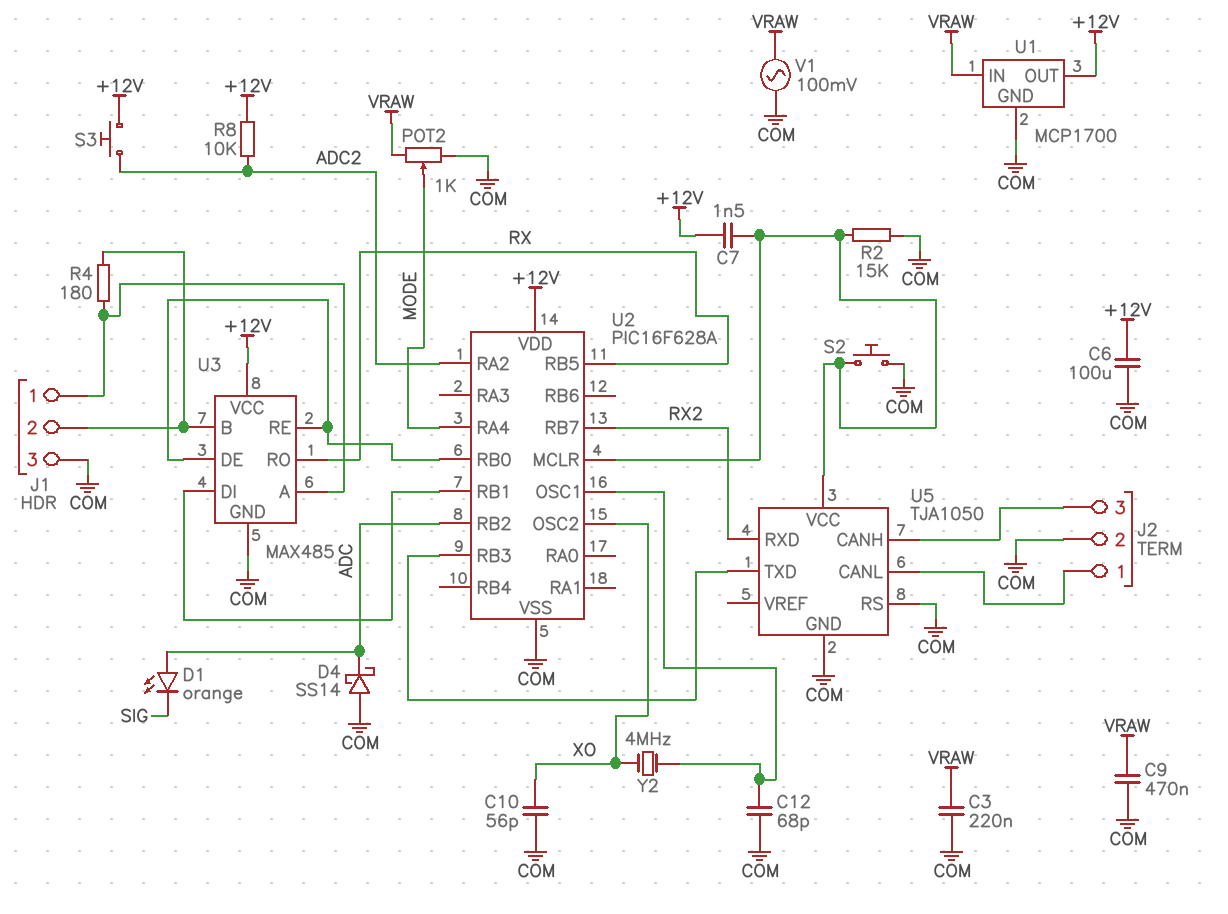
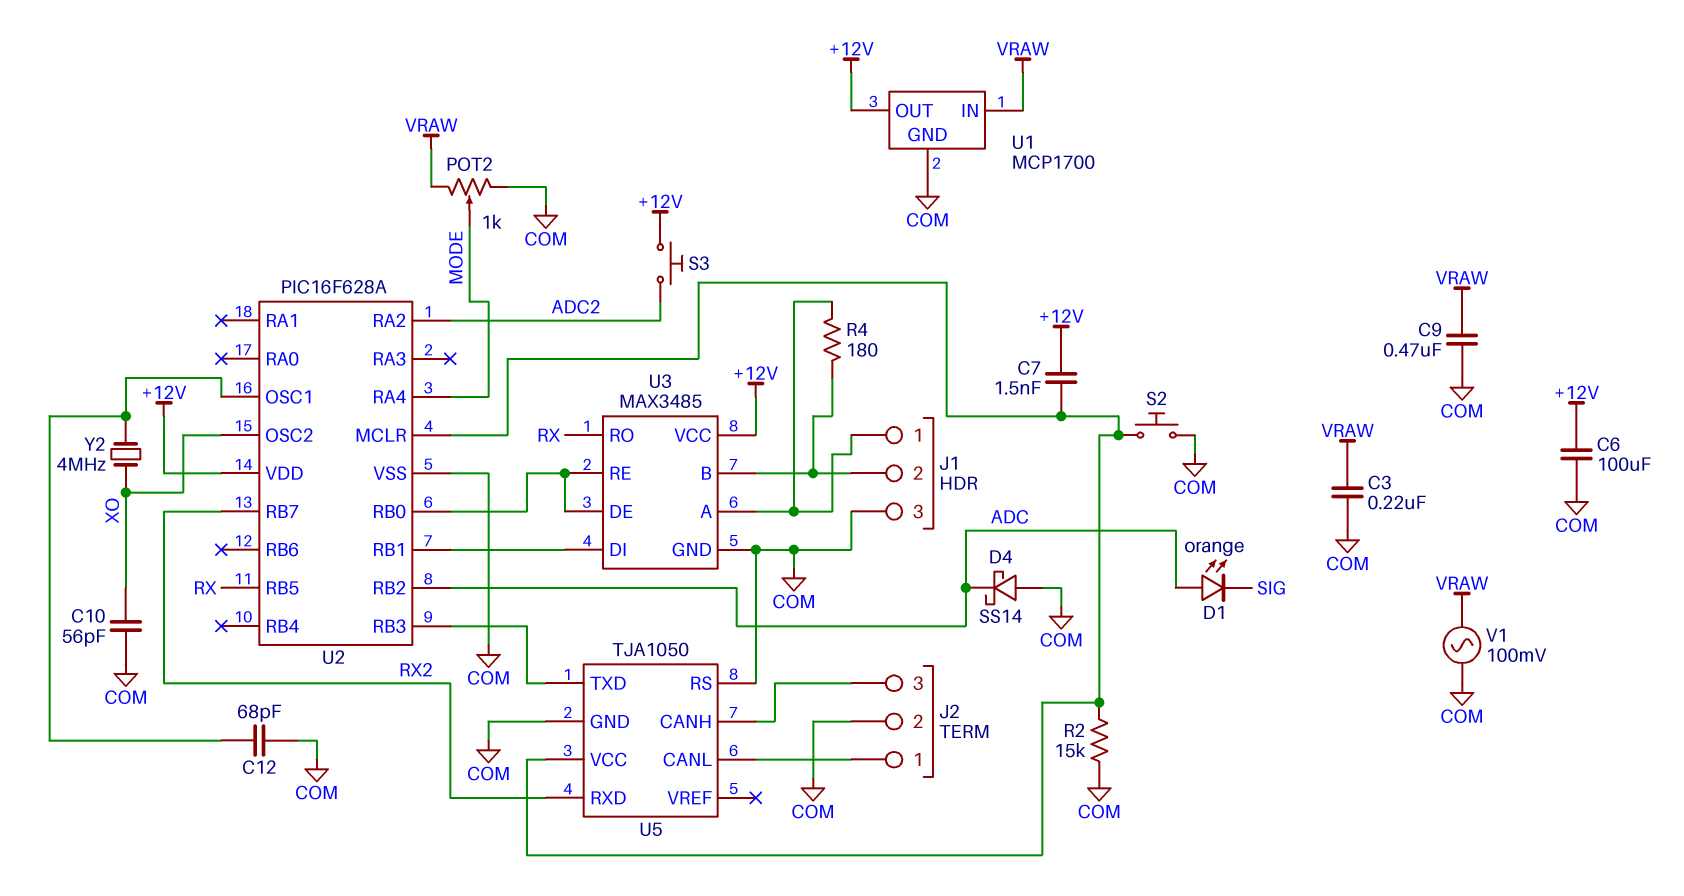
R8: 10k (+12V, ADC2) -> none
U3: MAX485 -> MAX3485

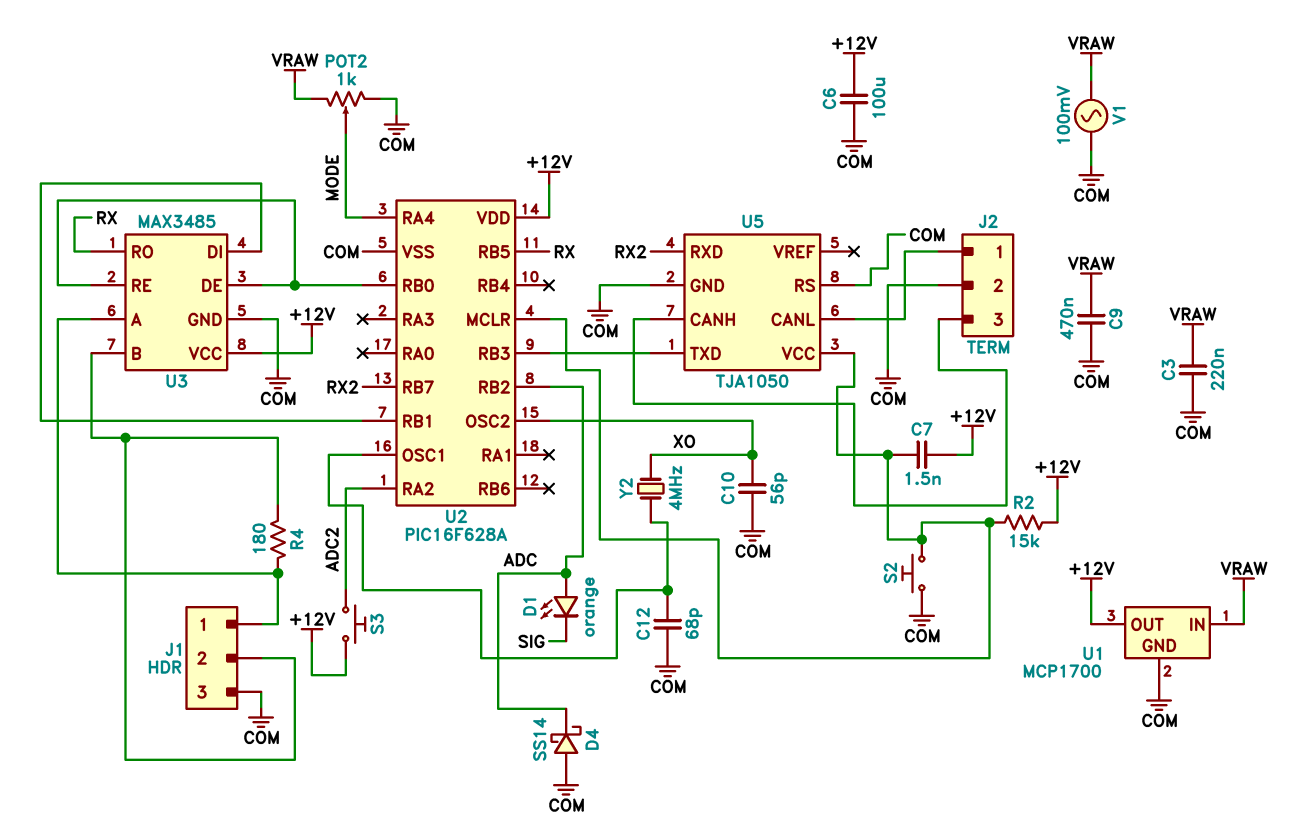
R2: 15k (COM, U2/MCLR) -> 15k (+12V, U2/MCLR)

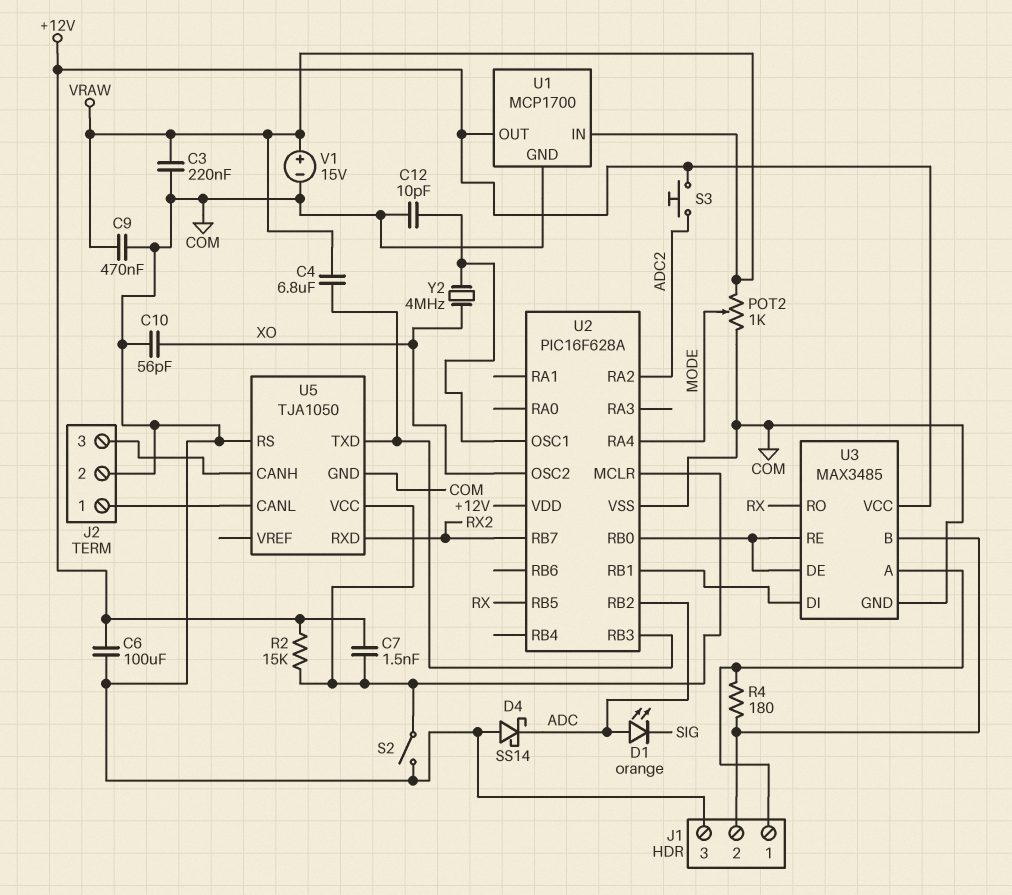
C4: none -> 6.8uF (U2/RB3, VRAW)
C12: 68pF (COM, U2/OSC1) -> 10pF (COM, U2/OSC1)
S2: button (COM, U2/MCLR) -> switch (COM, U2/MCLR)
V1: AC 100mV (COM, VRAW) -> 15V (plus VRAW, minus COM)

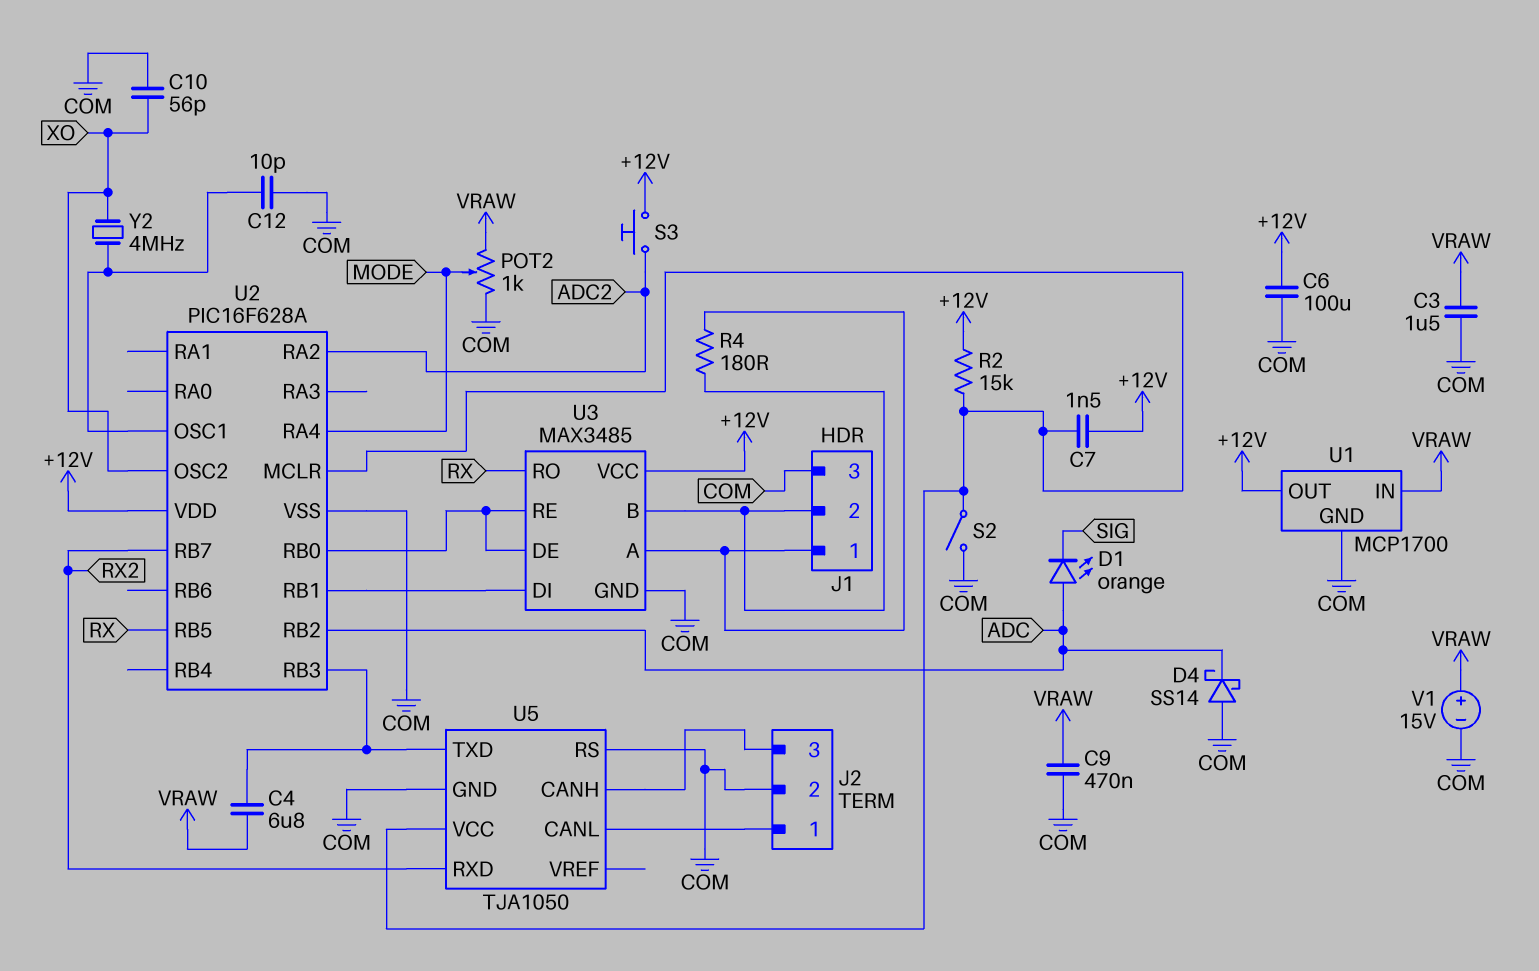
C3: 220nF (COM, VRAW) -> 1.5uF (COM, VRAW)

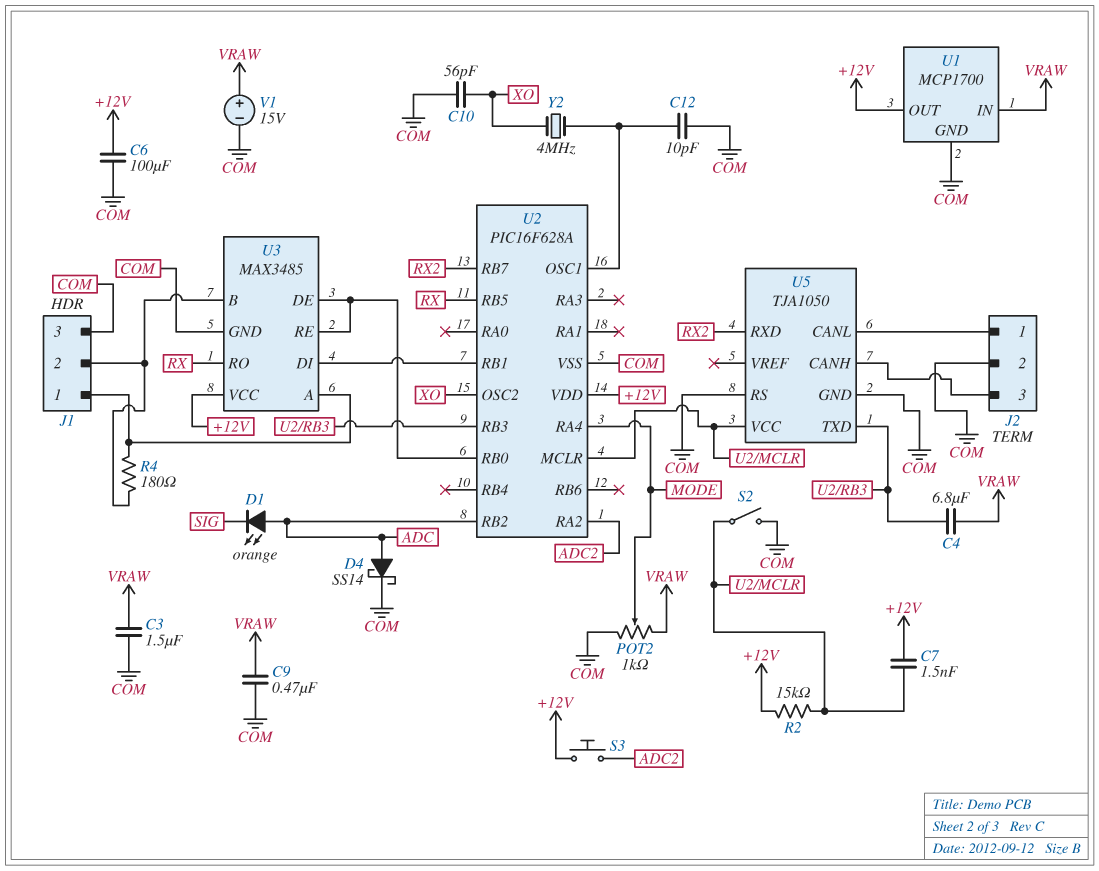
D4: schottky SS14 (A COM, K ADC) -> schottky SS14 (A ADC, K COM)

